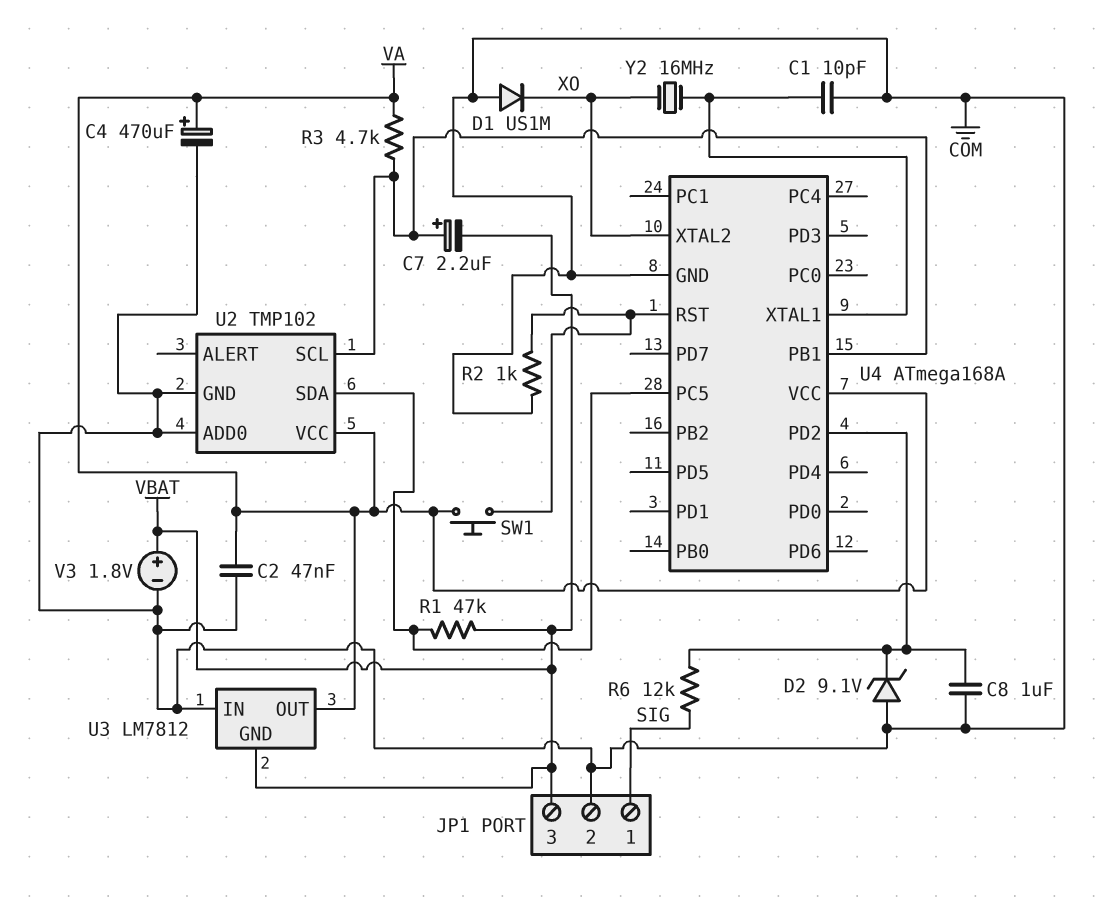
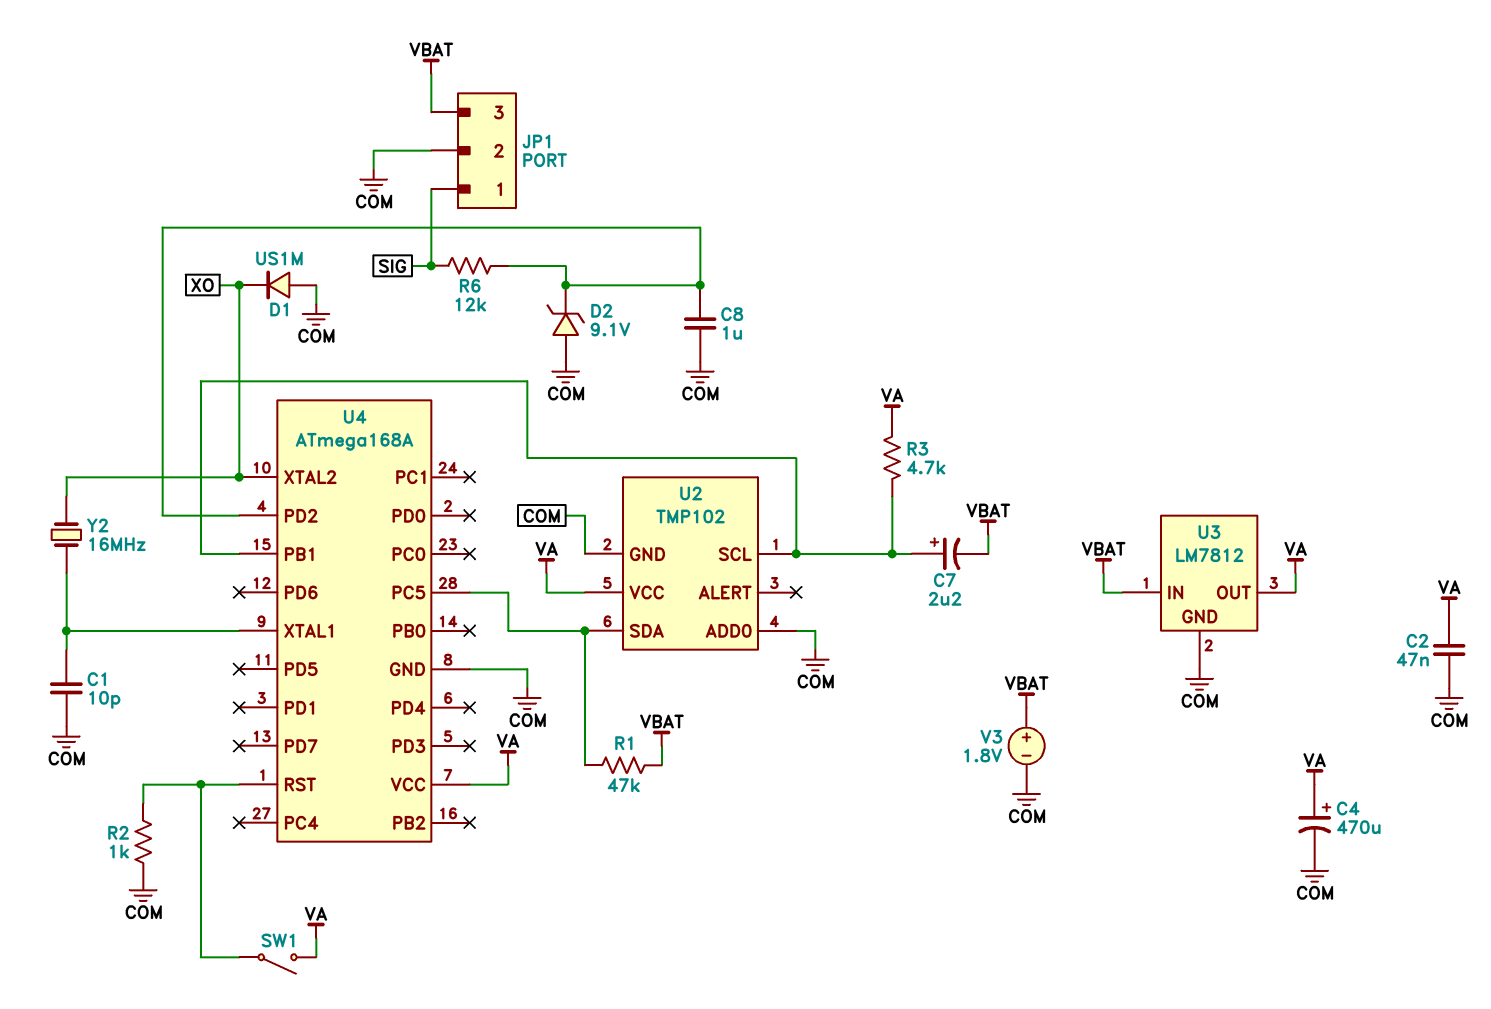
SW1: button (U4/RST, VA) -> switch (U4/RST, VA)
U3 pin GND: VBAT -> COM
U3 pin IN: COM -> VBAT

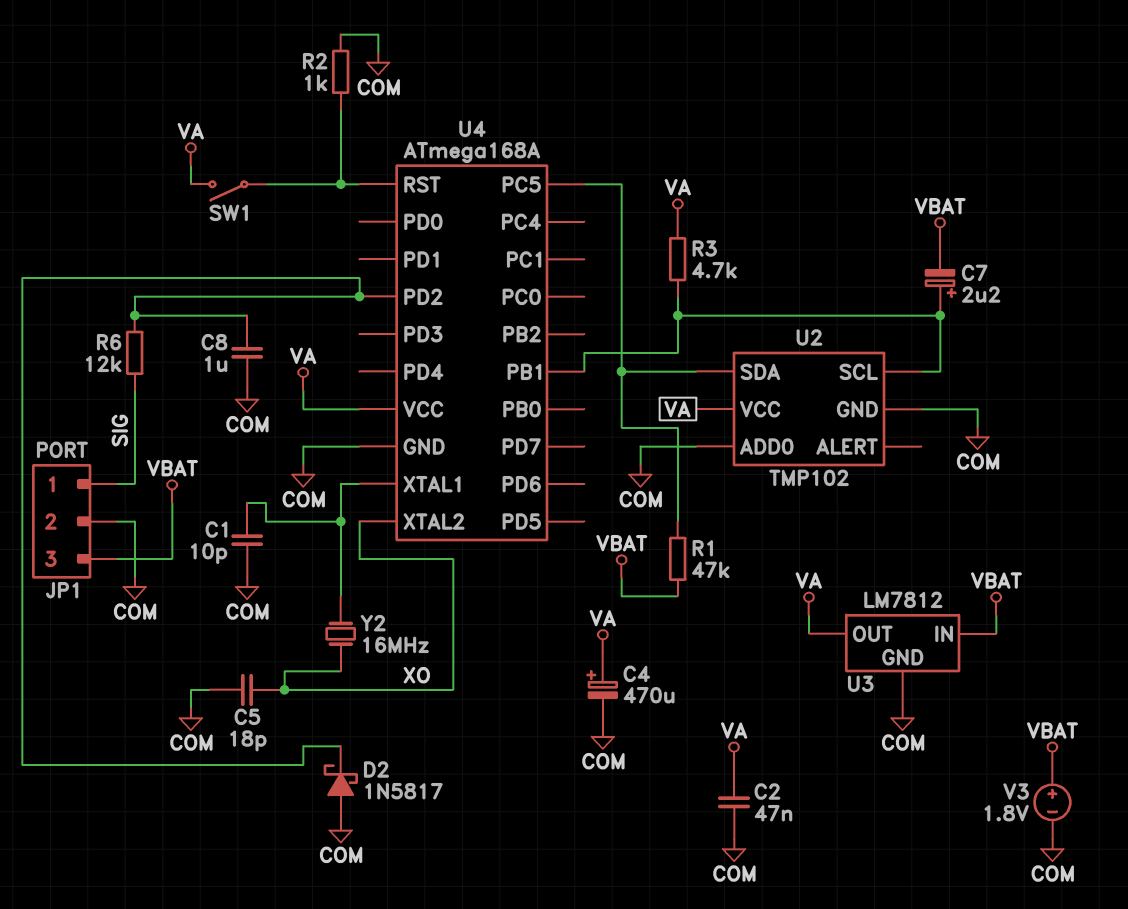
C5: none -> 18pF (COM, XO)
D1: diode US1M (A COM, K XO) -> none
D2: zener 9.1V (A COM, K U4/PD2) -> schottky 1N5817 (A COM, K U4/PD2)

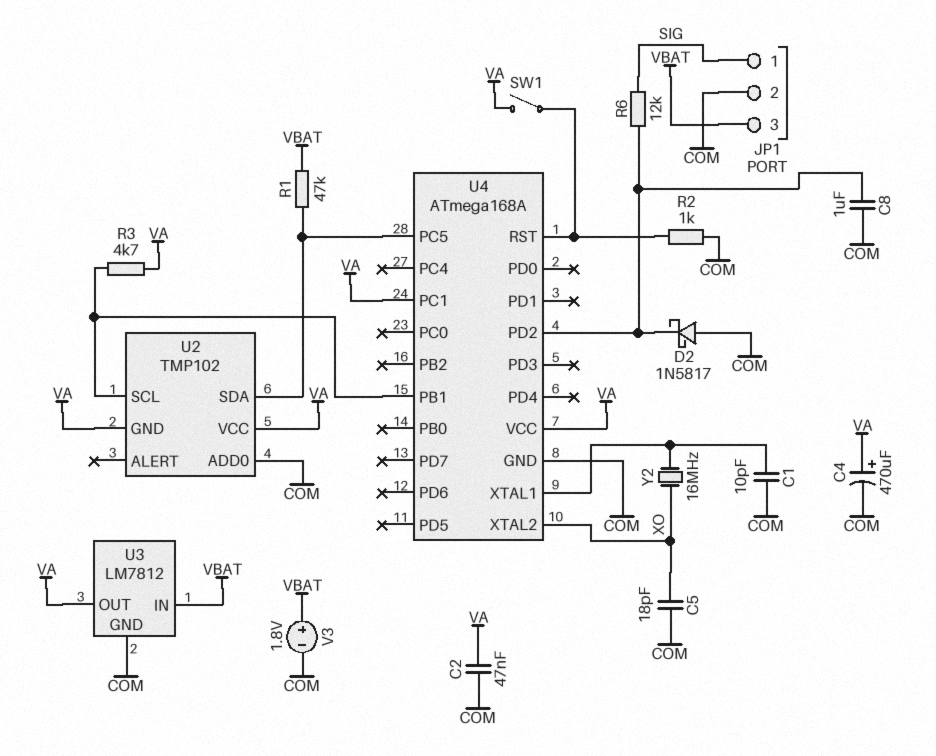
C7: 2.2uF (plus U2/SCL, minus VBAT) -> none
U2 pin GND: COM -> VA
U4 pin PC1: none -> VA

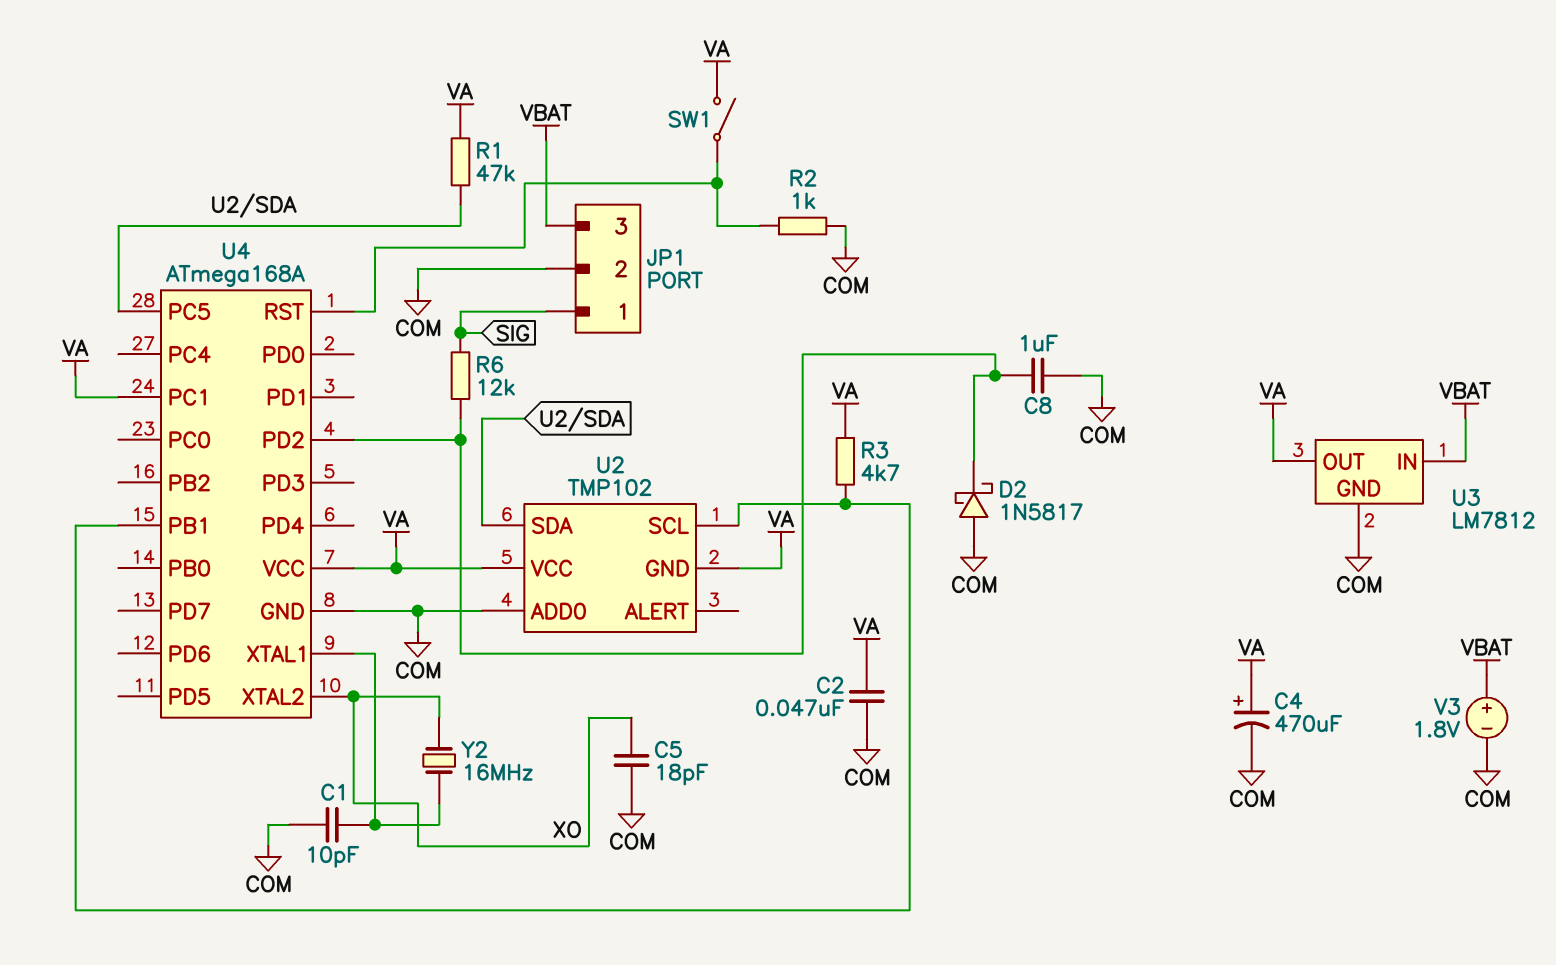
R1: 47k (U2/SDA, VBAT) -> 47k (U2/SDA, VA)

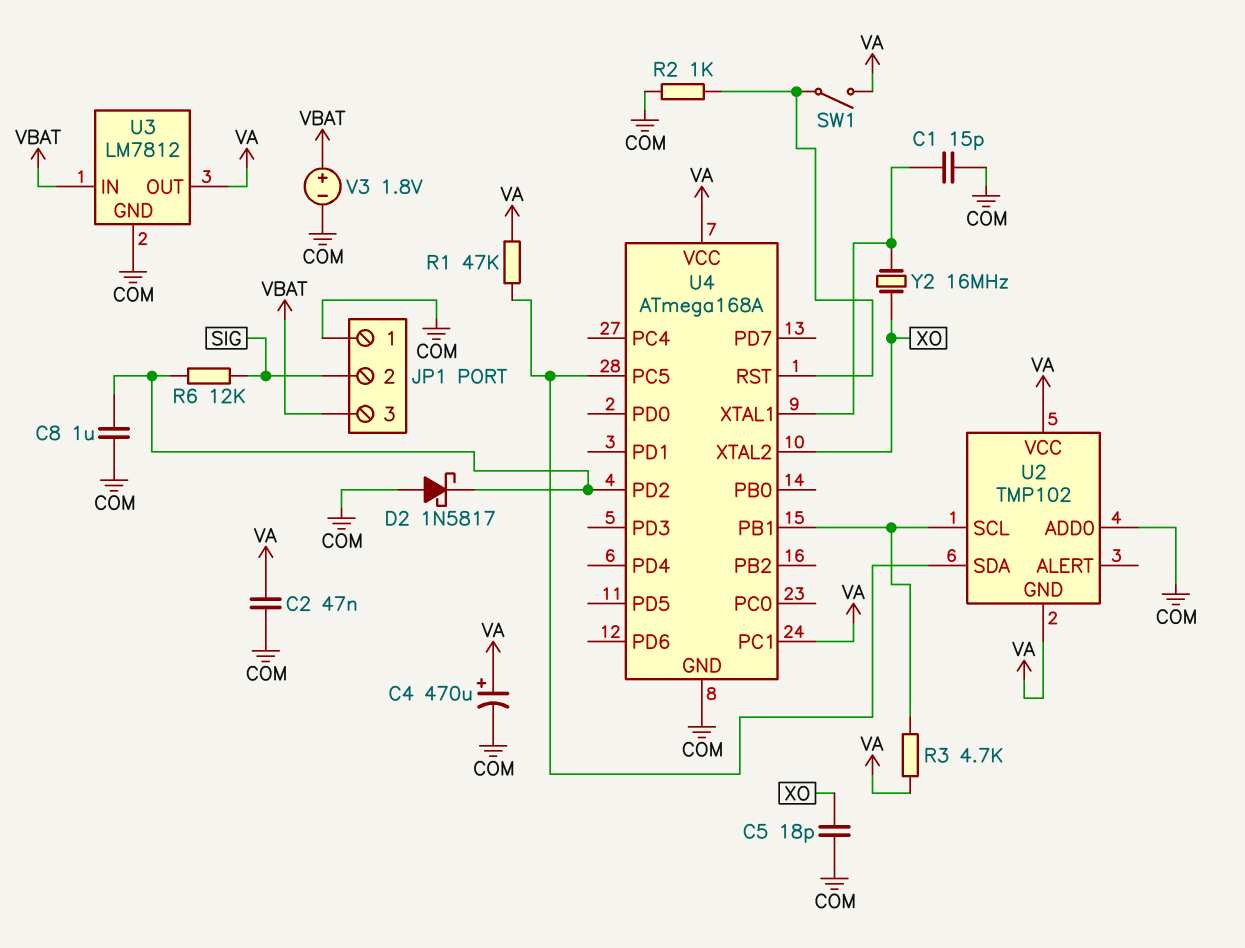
C1: 10pF (COM, U4/XTAL1) -> 15pF (COM, U4/XTAL1)
JP1 pin 1: SIG -> COM
JP1 pin 2: COM -> SIG

